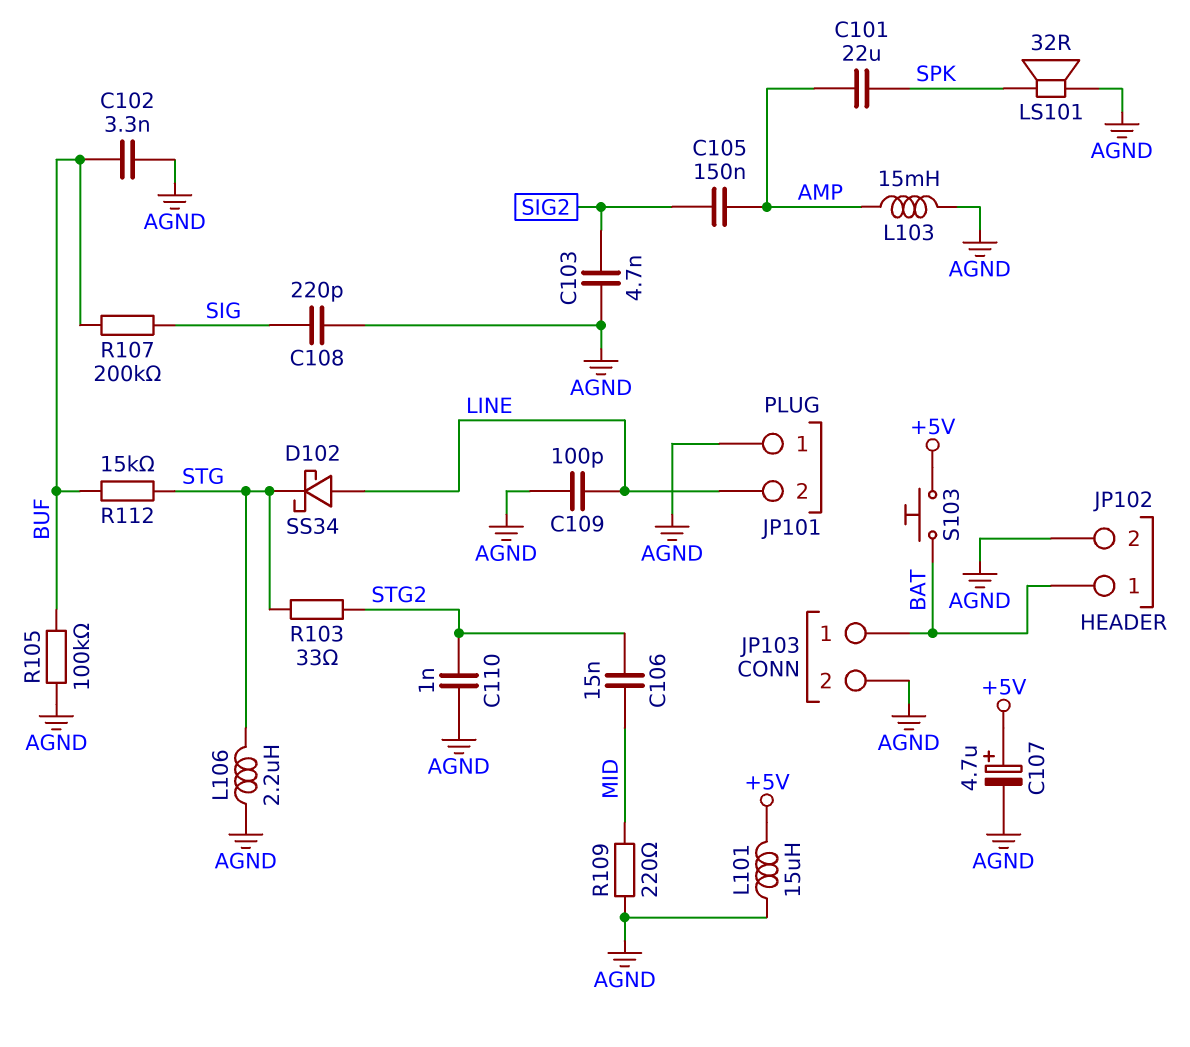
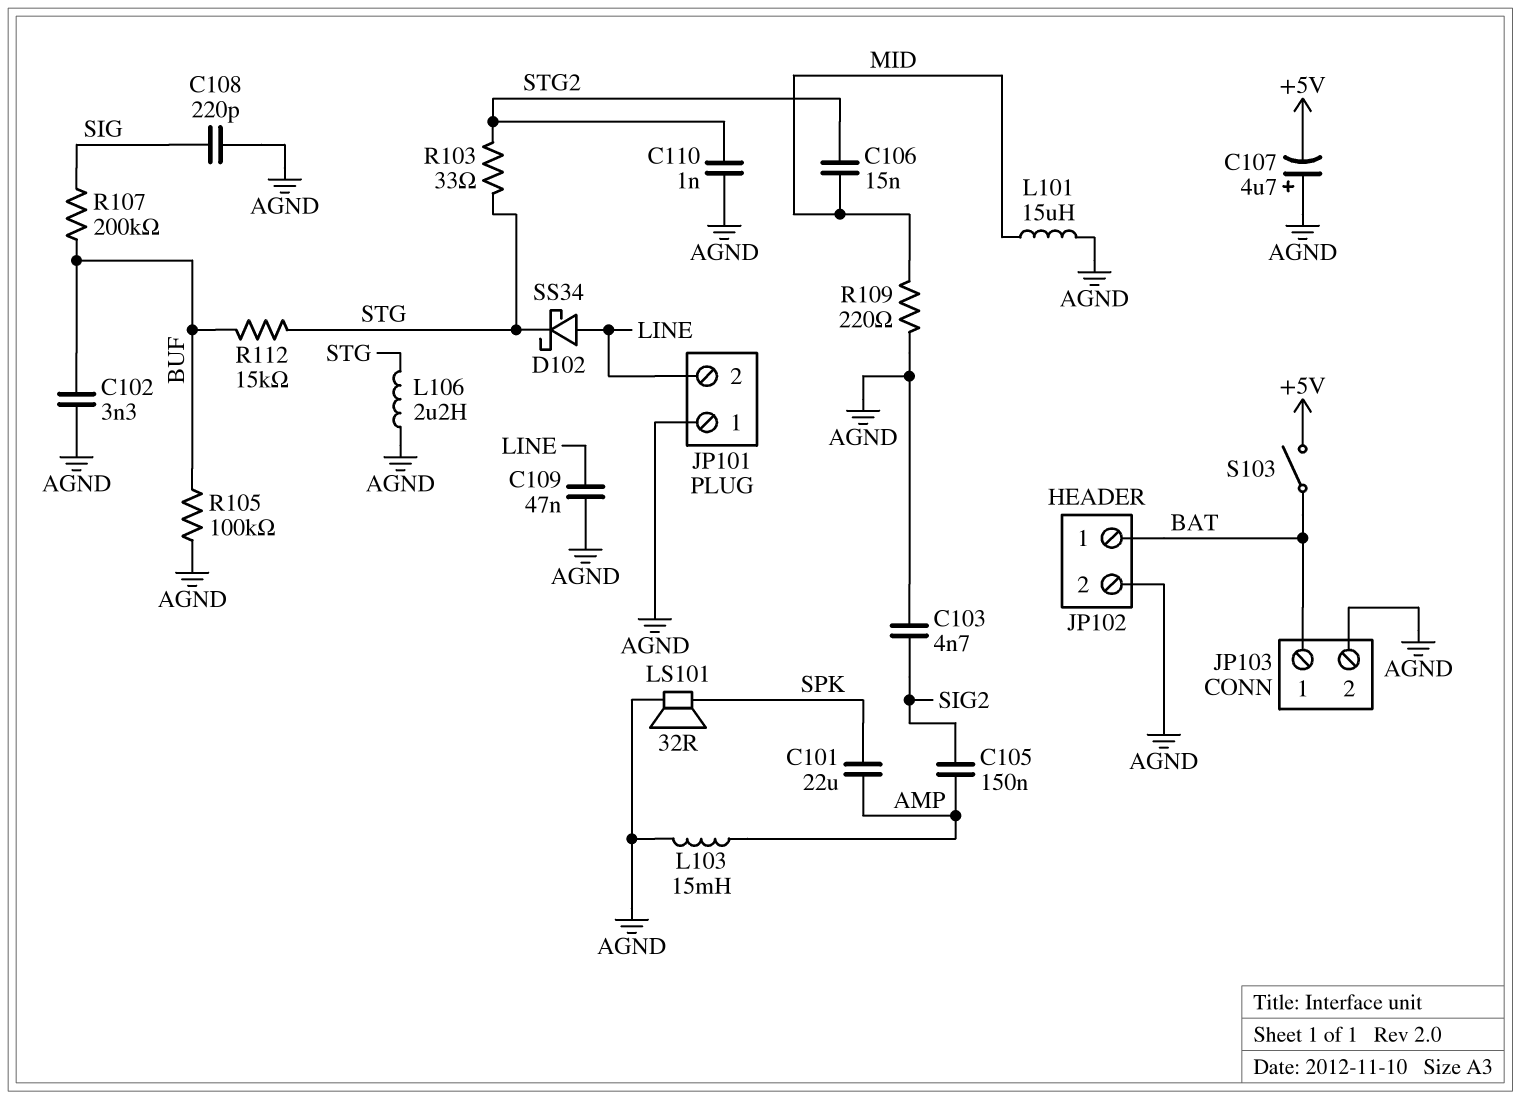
C107: 4.7uF (plus +5V, minus AGND) -> 4.7uF (plus AGND, minus +5V)
C109: 100pF (AGND, LINE) -> 47nF (AGND, LINE)
L101: 15uH (+5V, AGND) -> 15uH (AGND, MID)
S103: button (+5V, BAT) -> switch (+5V, BAT)

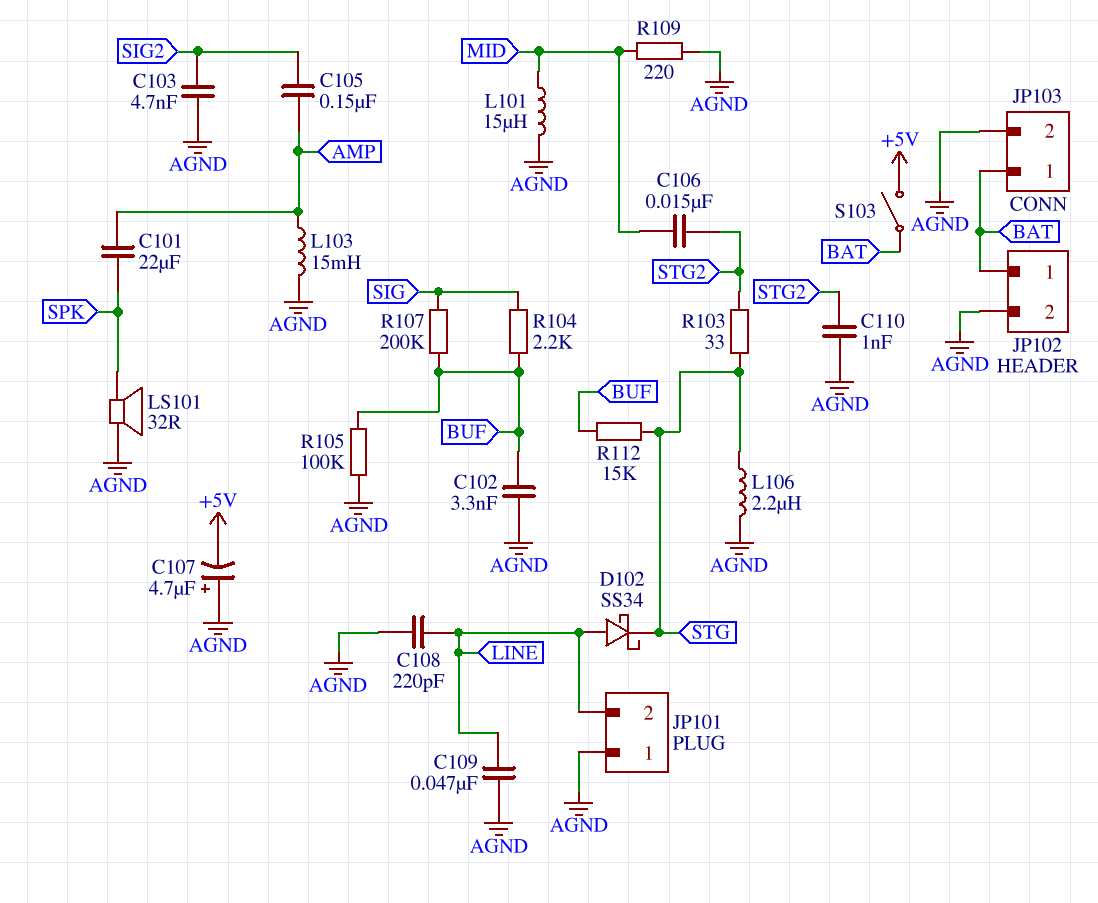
C108: 220pF (AGND, SIG) -> 220pF (AGND, LINE)
R104: none -> 2.2k (BUF, SIG)

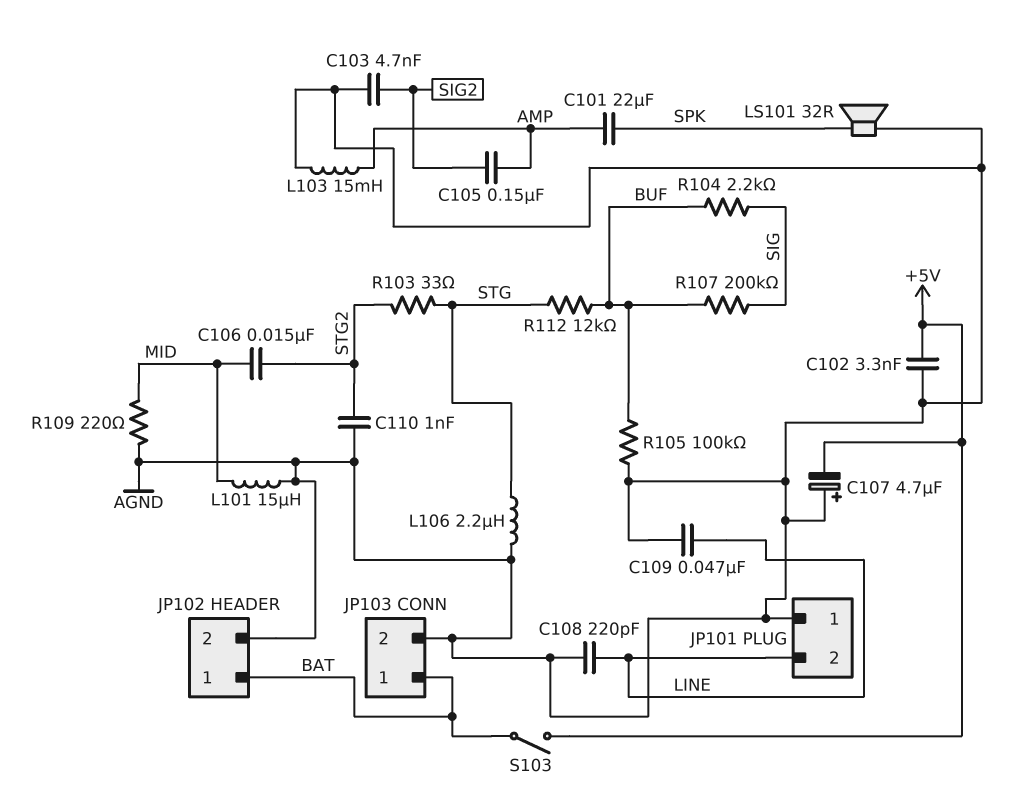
C102: 3.3nF (AGND, BUF) -> 3.3nF (+5V, AGND)
D102: schottky SS34 (A LINE, K STG) -> none
R112: 15k (BUF, STG) -> 12k (BUF, STG)

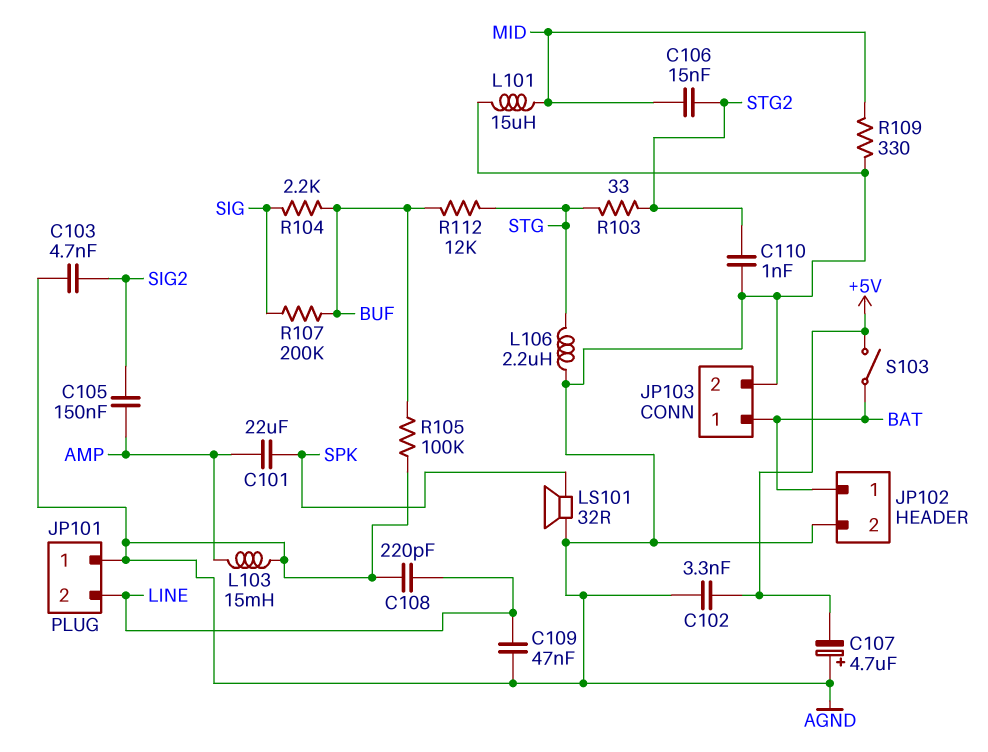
R109: 220 (AGND, MID) -> 330 (AGND, MID)

